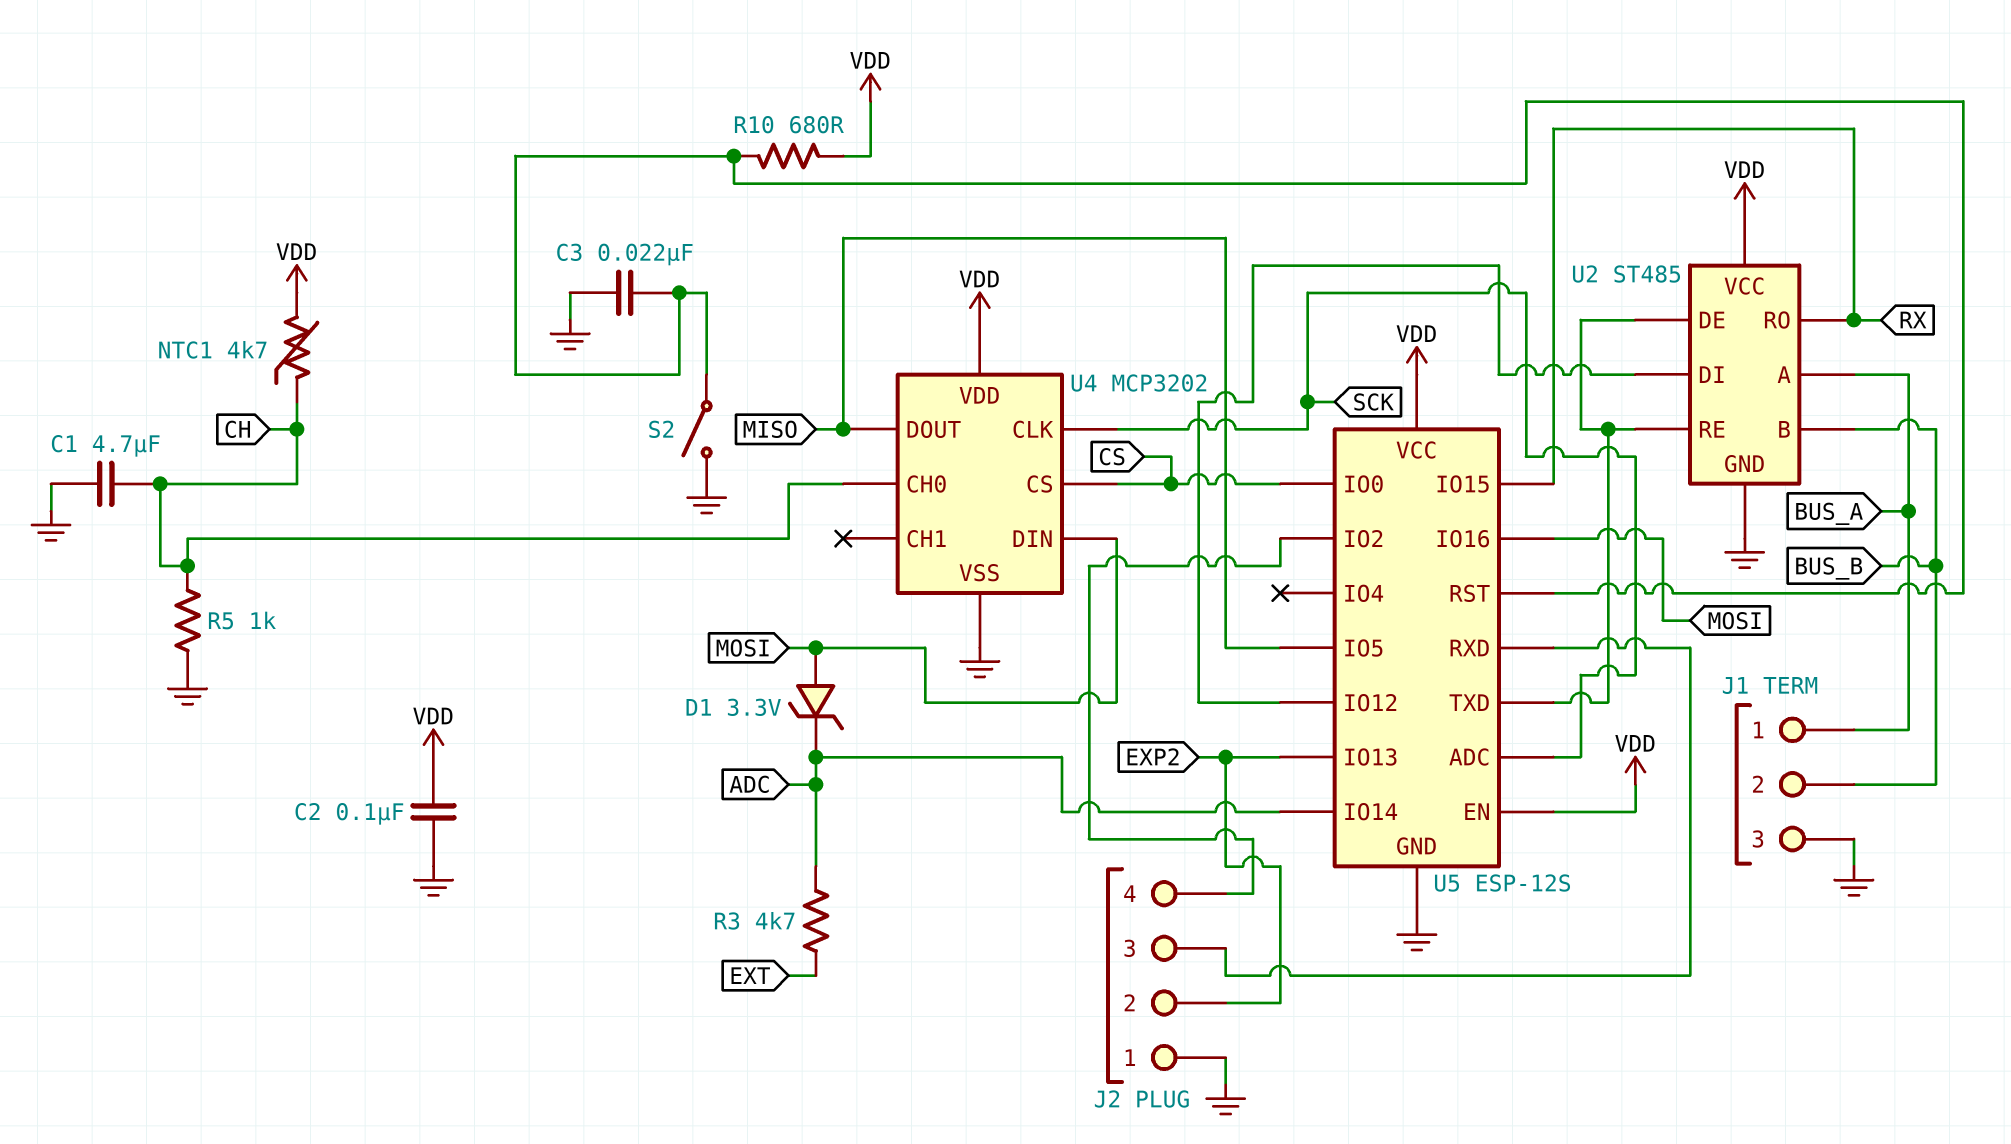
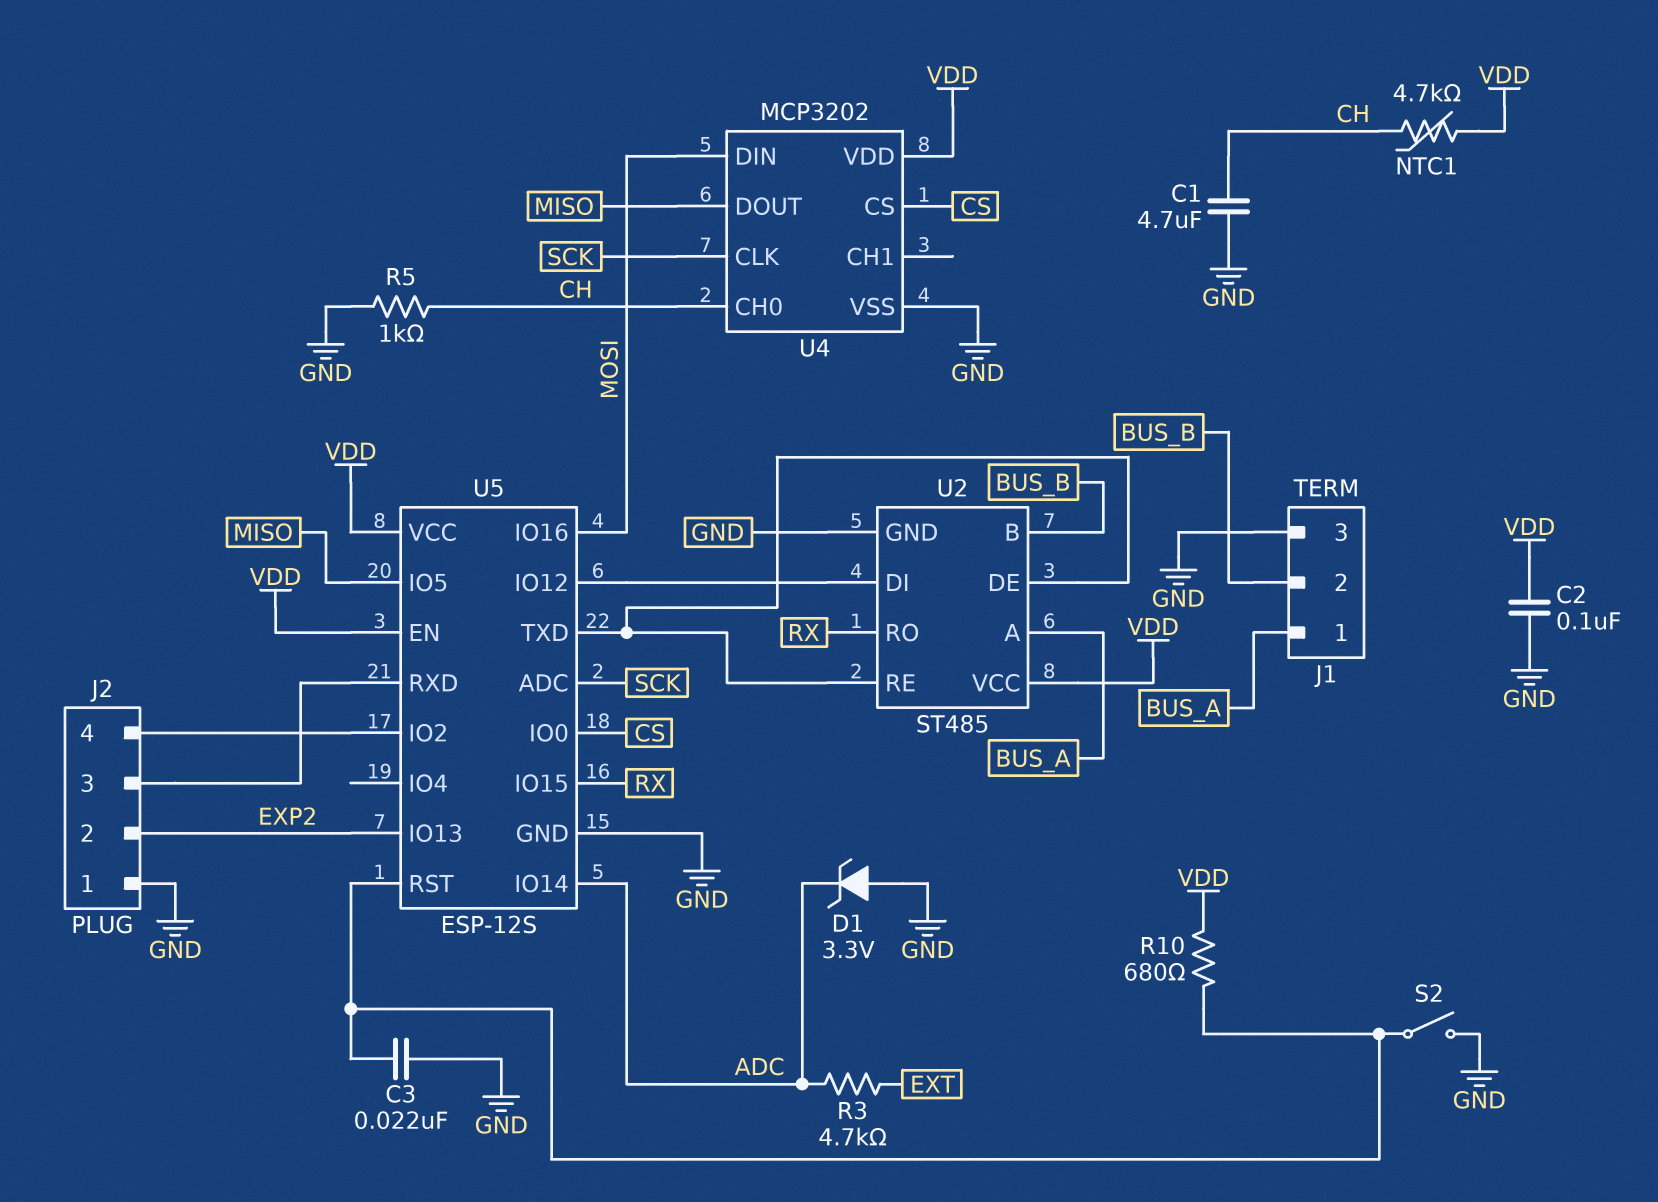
D1: zener 3.3V (A MOSI, K ADC) -> zener 3.3V (A GND, K ADC)

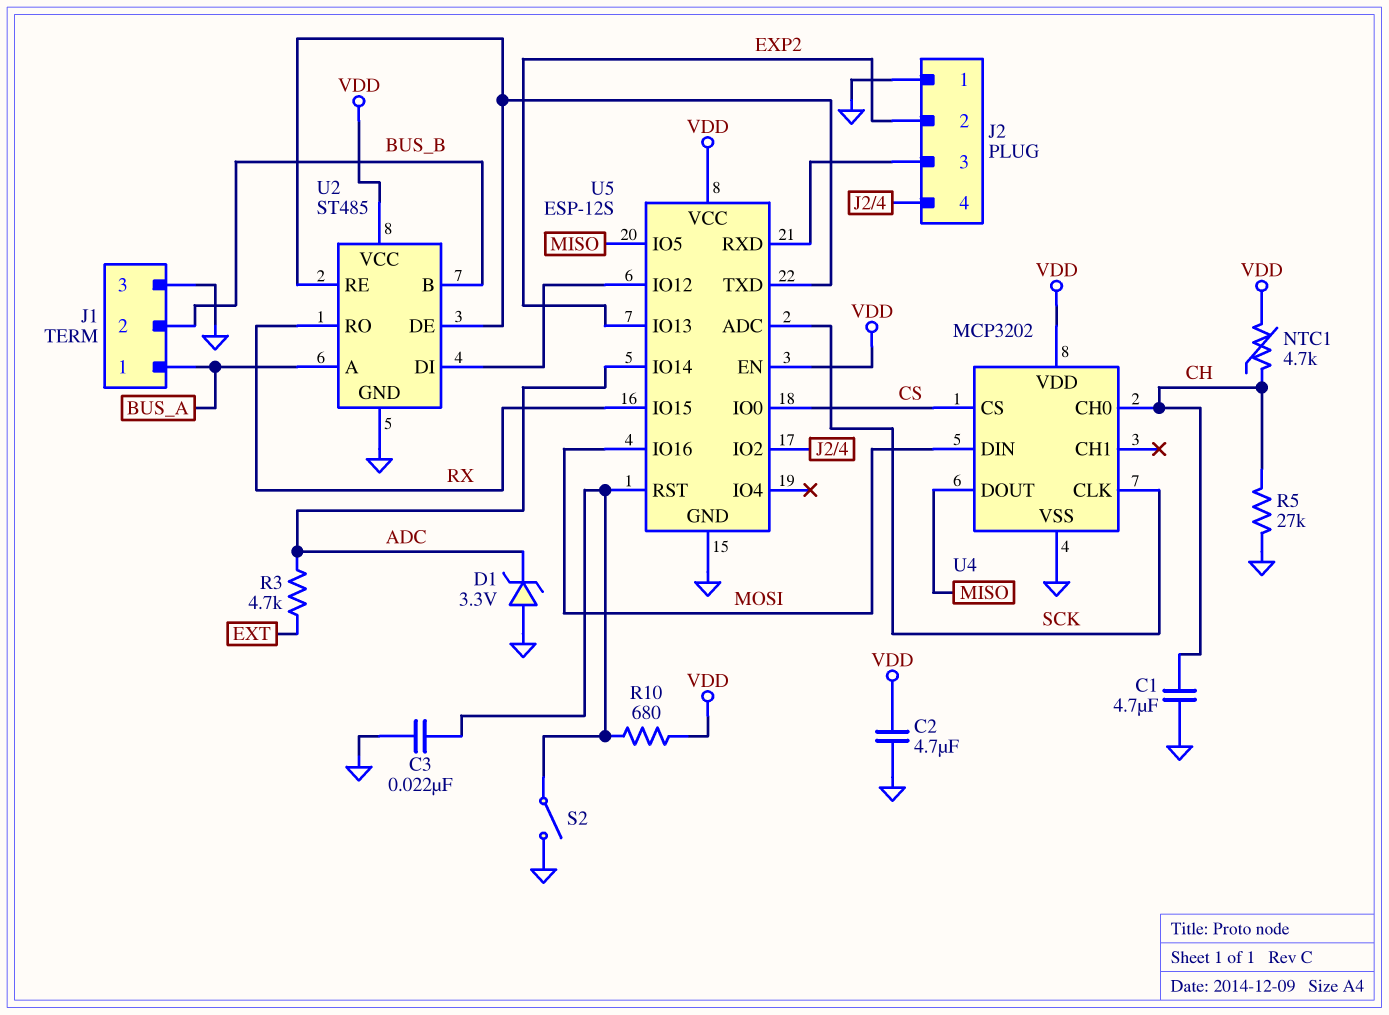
C2: 100nF (GND, VDD) -> 4.7uF (GND, VDD)
R5: 1k (CH, GND) -> 27k (CH, GND)

